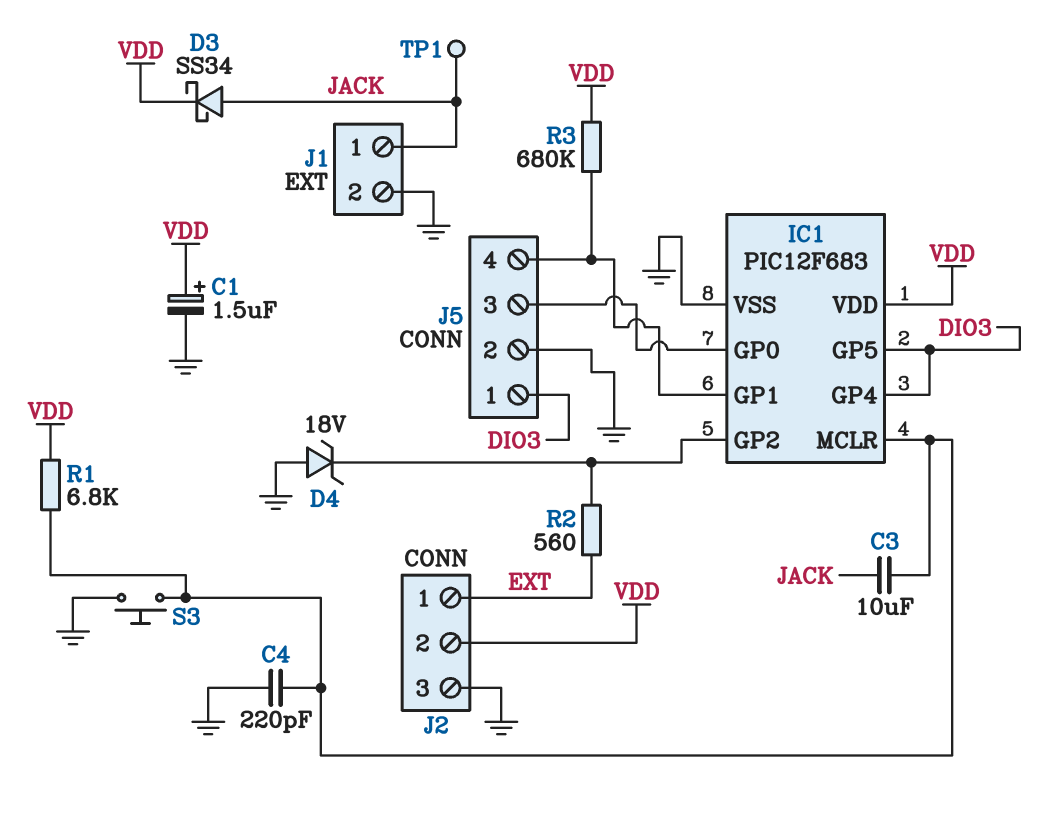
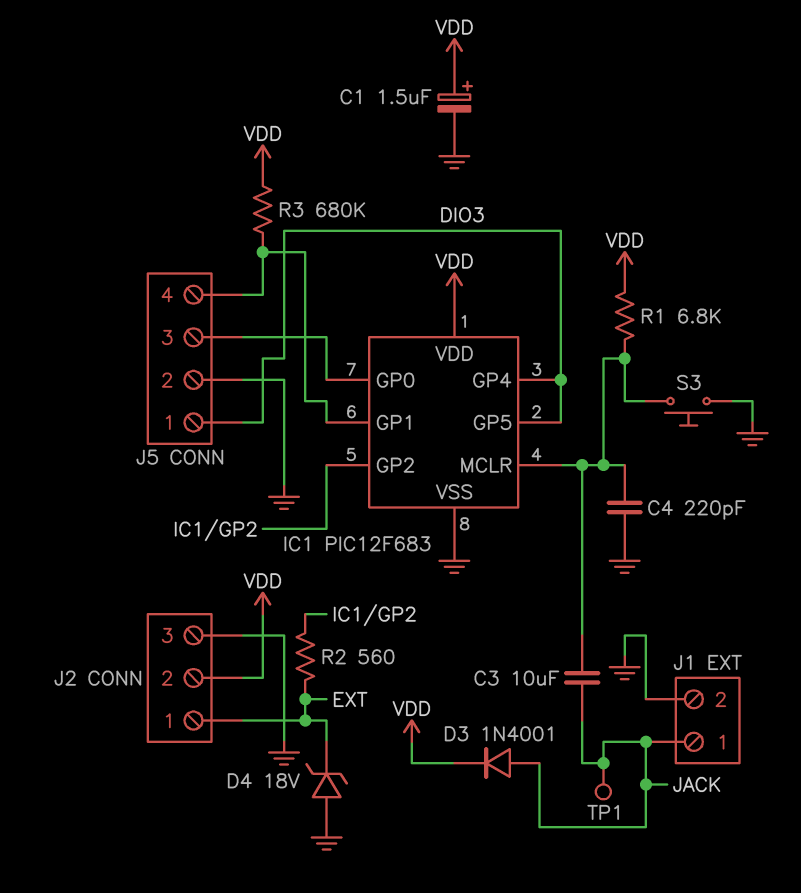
D3: schottky SS34 (A JACK, K VDD) -> diode 1N4001 (A JACK, K VDD)
D4: zener 18V (A GND, K IC1/GP2) -> zener 18V (A GND, K EXT)

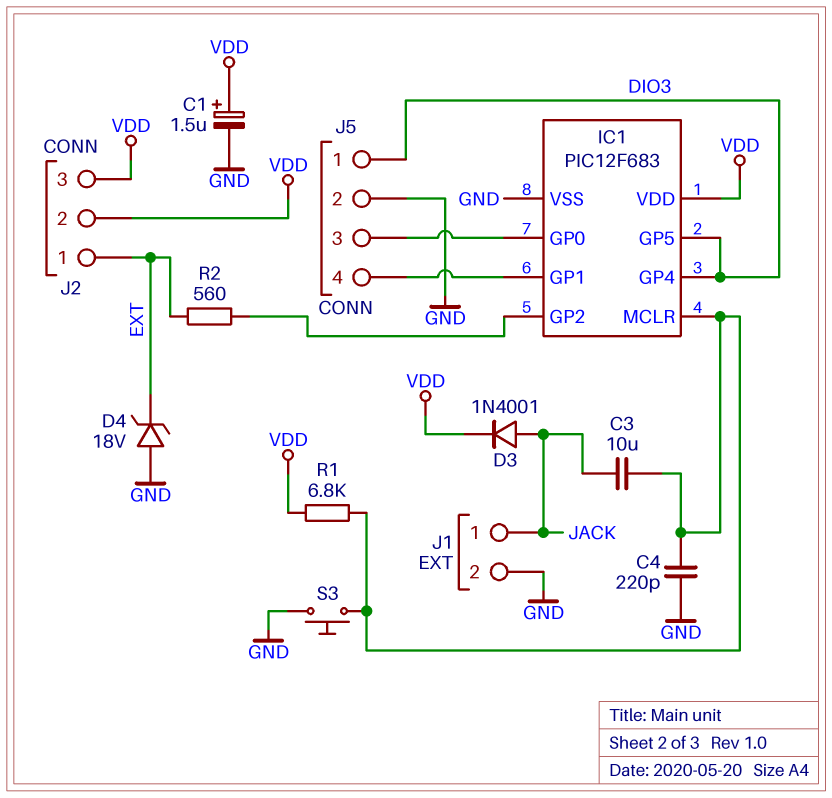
J2 pin 3: GND -> VDD
R3: 680k (IC1/GP1, VDD) -> none
TP1: test point (JACK) -> none

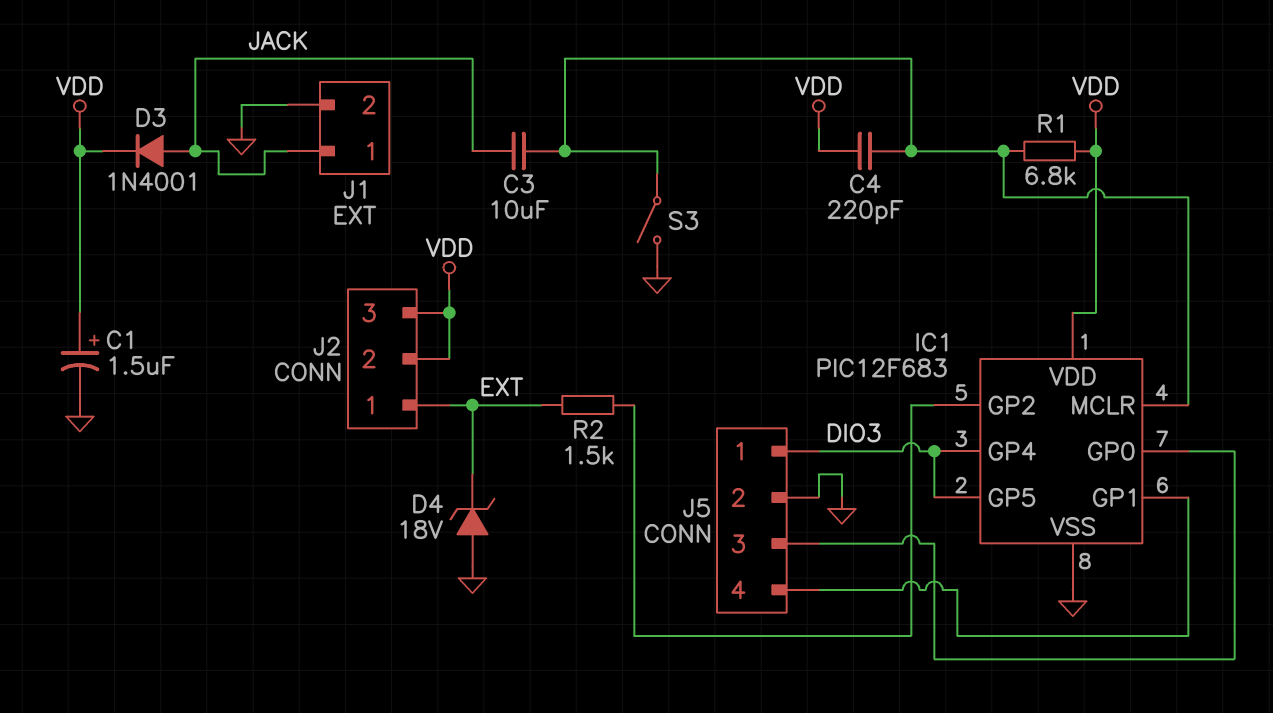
C4: 220pF (GND, IC1/MCLR) -> 220pF (IC1/MCLR, VDD)
R2: 560 (EXT, IC1/GP2) -> 1.5k (EXT, IC1/GP2)
S3: button (GND, IC1/MCLR) -> switch (GND, IC1/MCLR)

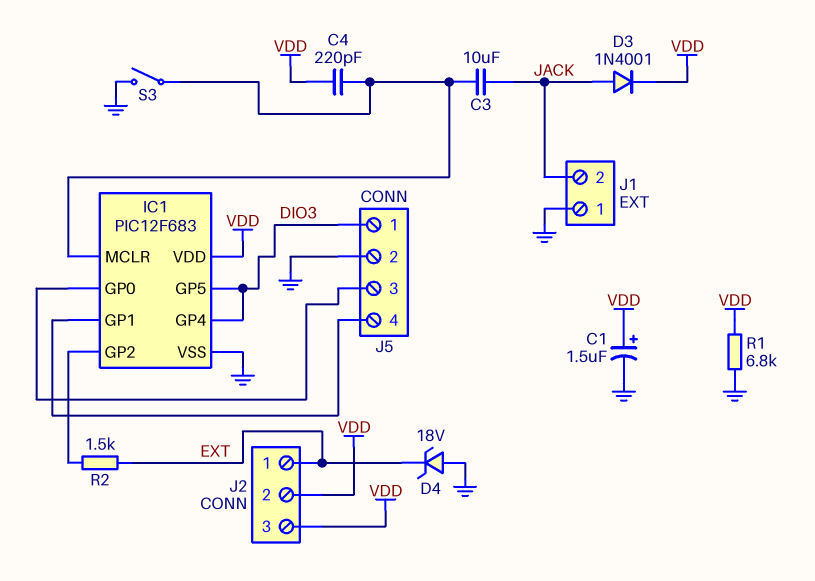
J1 pin 1: JACK -> GND
J1 pin 2: GND -> JACK
R1: 6.8k (IC1/MCLR, VDD) -> 6.8k (GND, VDD)

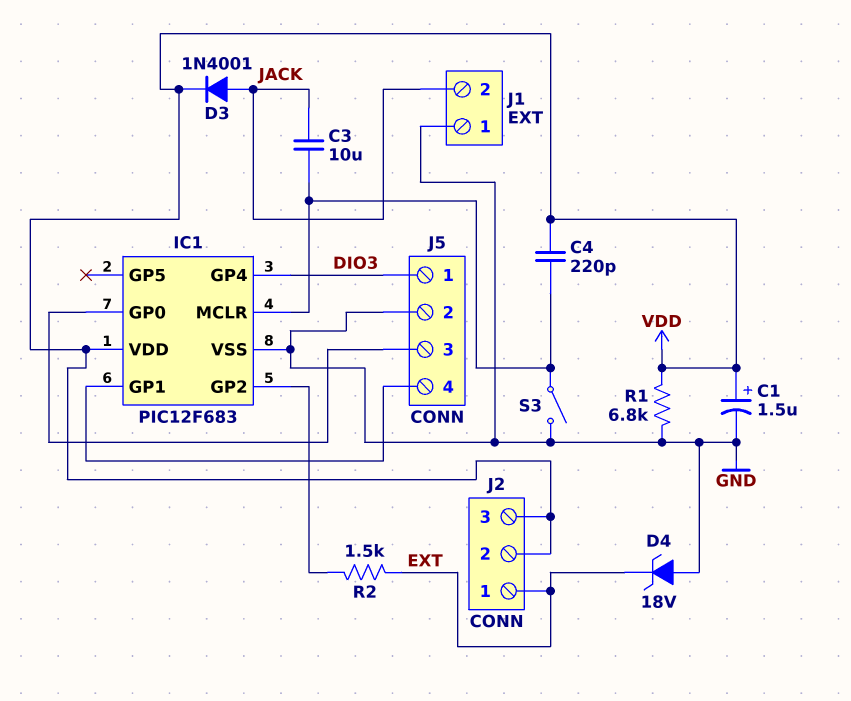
IC1 pin GP5: DIO3 -> none

